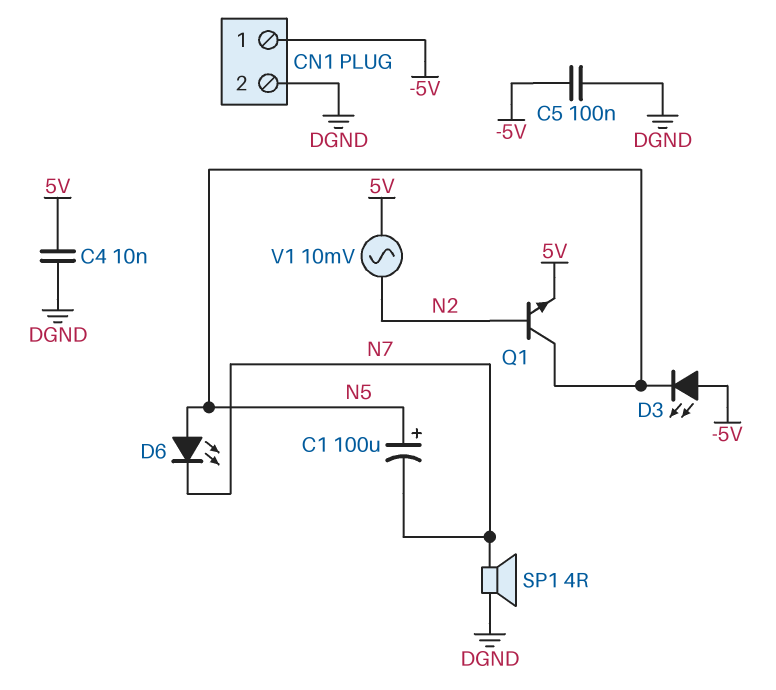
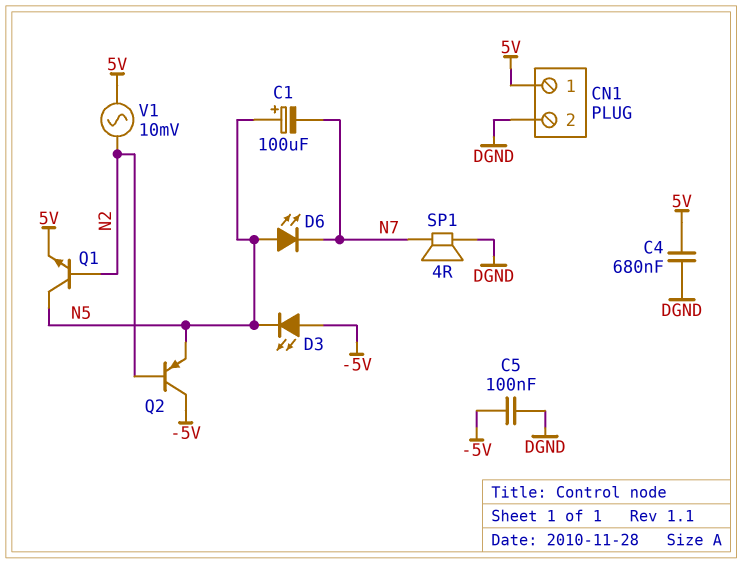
C4: 10nF (5V, DGND) -> 680nF (5V, DGND)
CN1 pin 1: -5V -> 5V
Q2: none -> PNP (B N2, C -5V, E N5)

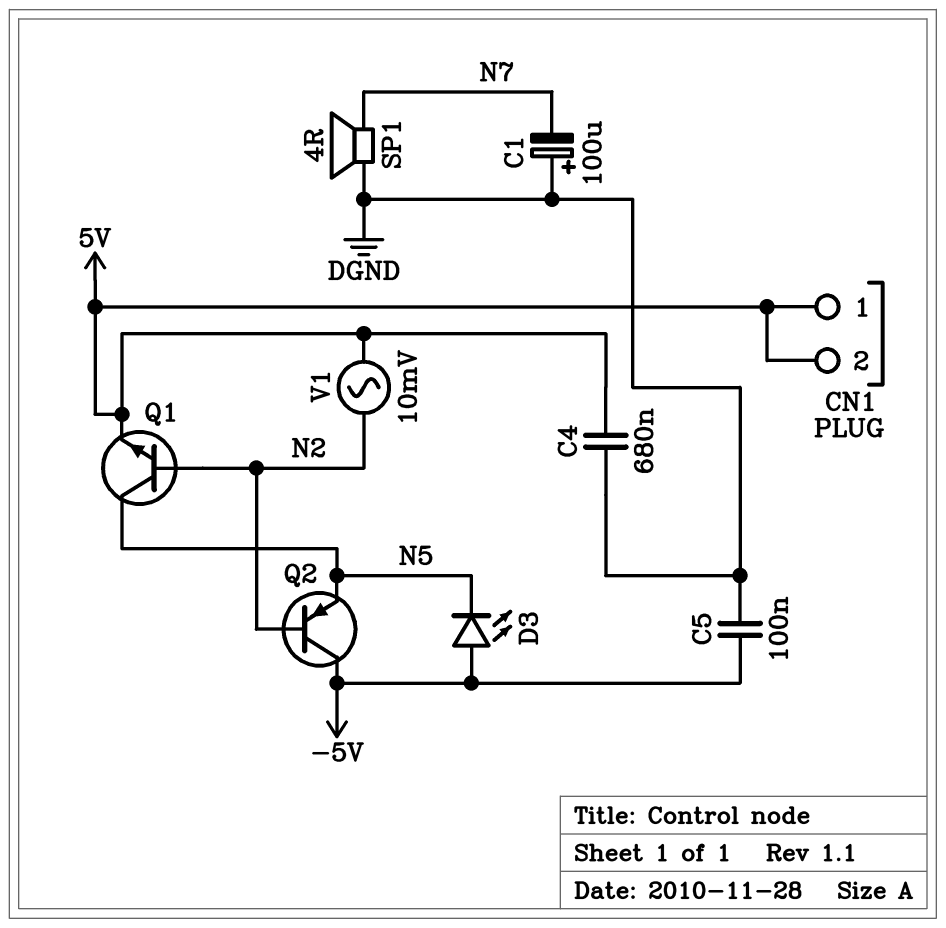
C1: 100uF (plus N5, minus N7) -> 100uF (plus DGND, minus N7)
CN1 pin 2: DGND -> 5V
D6: LED (A N5, K N7) -> none

